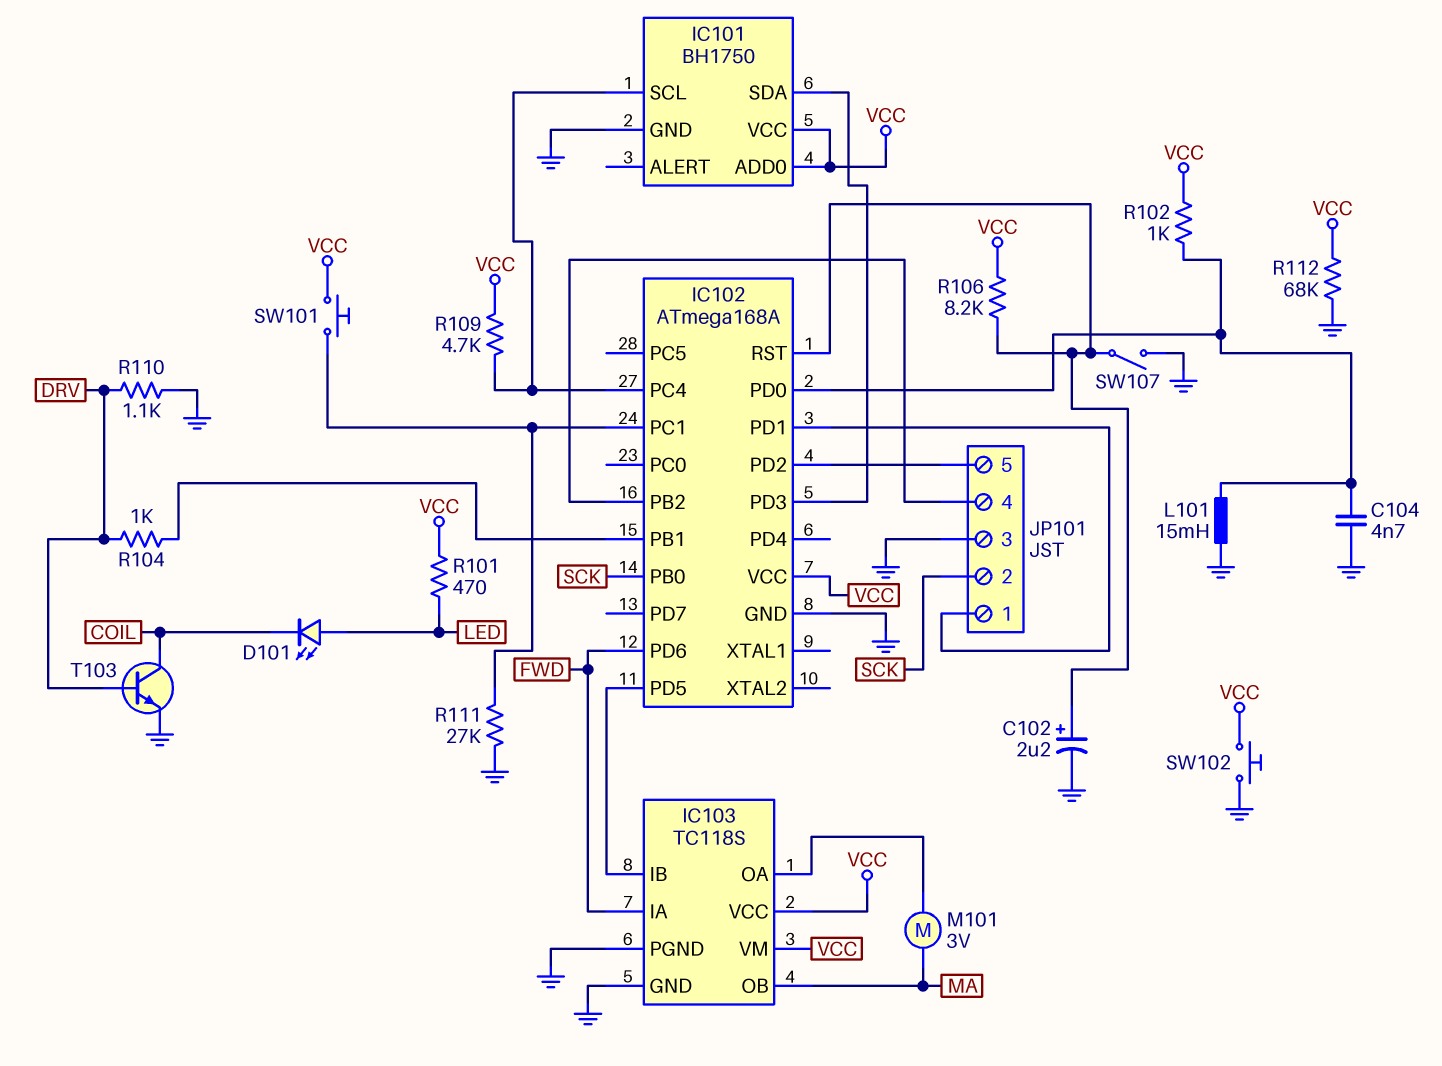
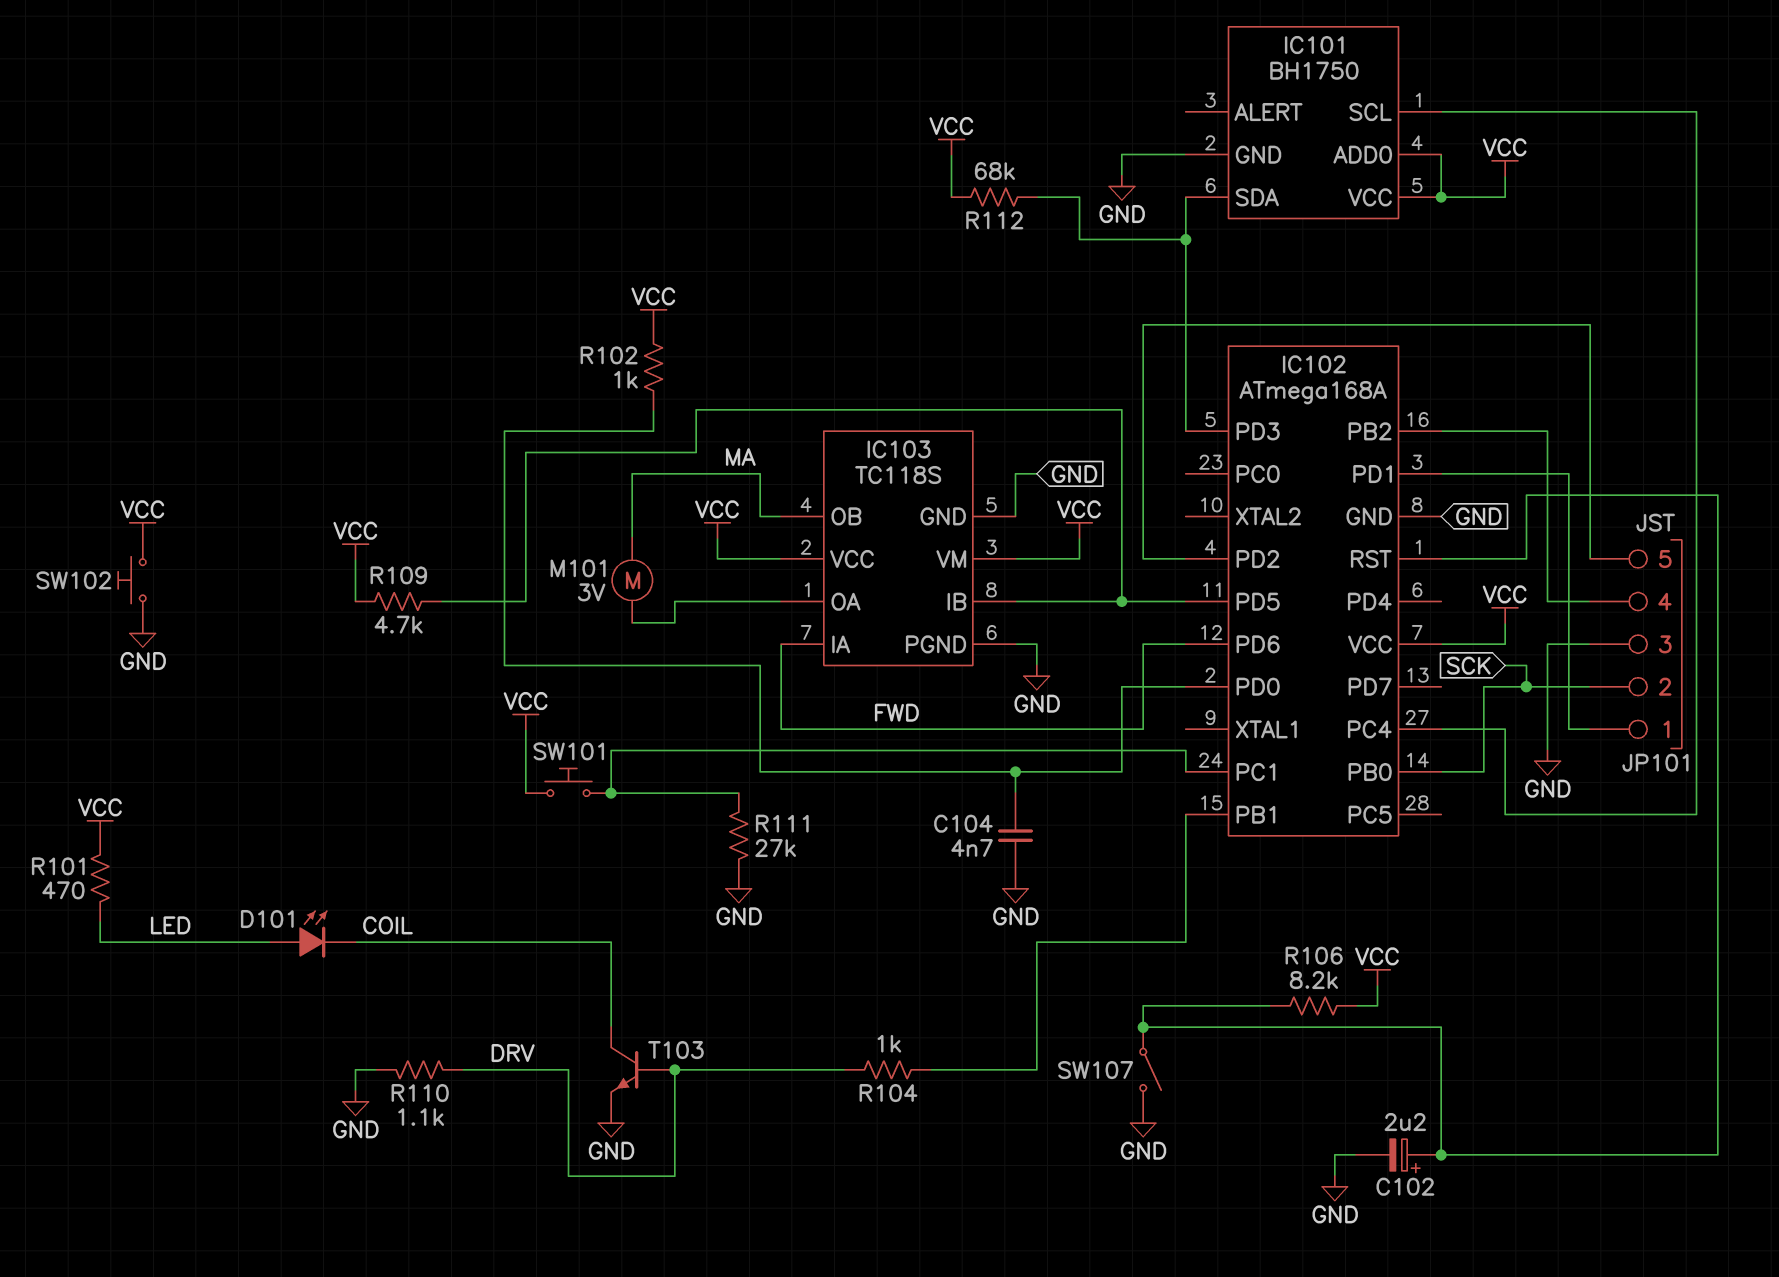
L101: 15mH (GND, IC102/PD0) -> none
R109: 4.7k (IC101/SCL, VCC) -> 4.7k (IC102/PD5, VCC)
R112: 68k (GND, VCC) -> 68k (IC101/SDA, VCC)

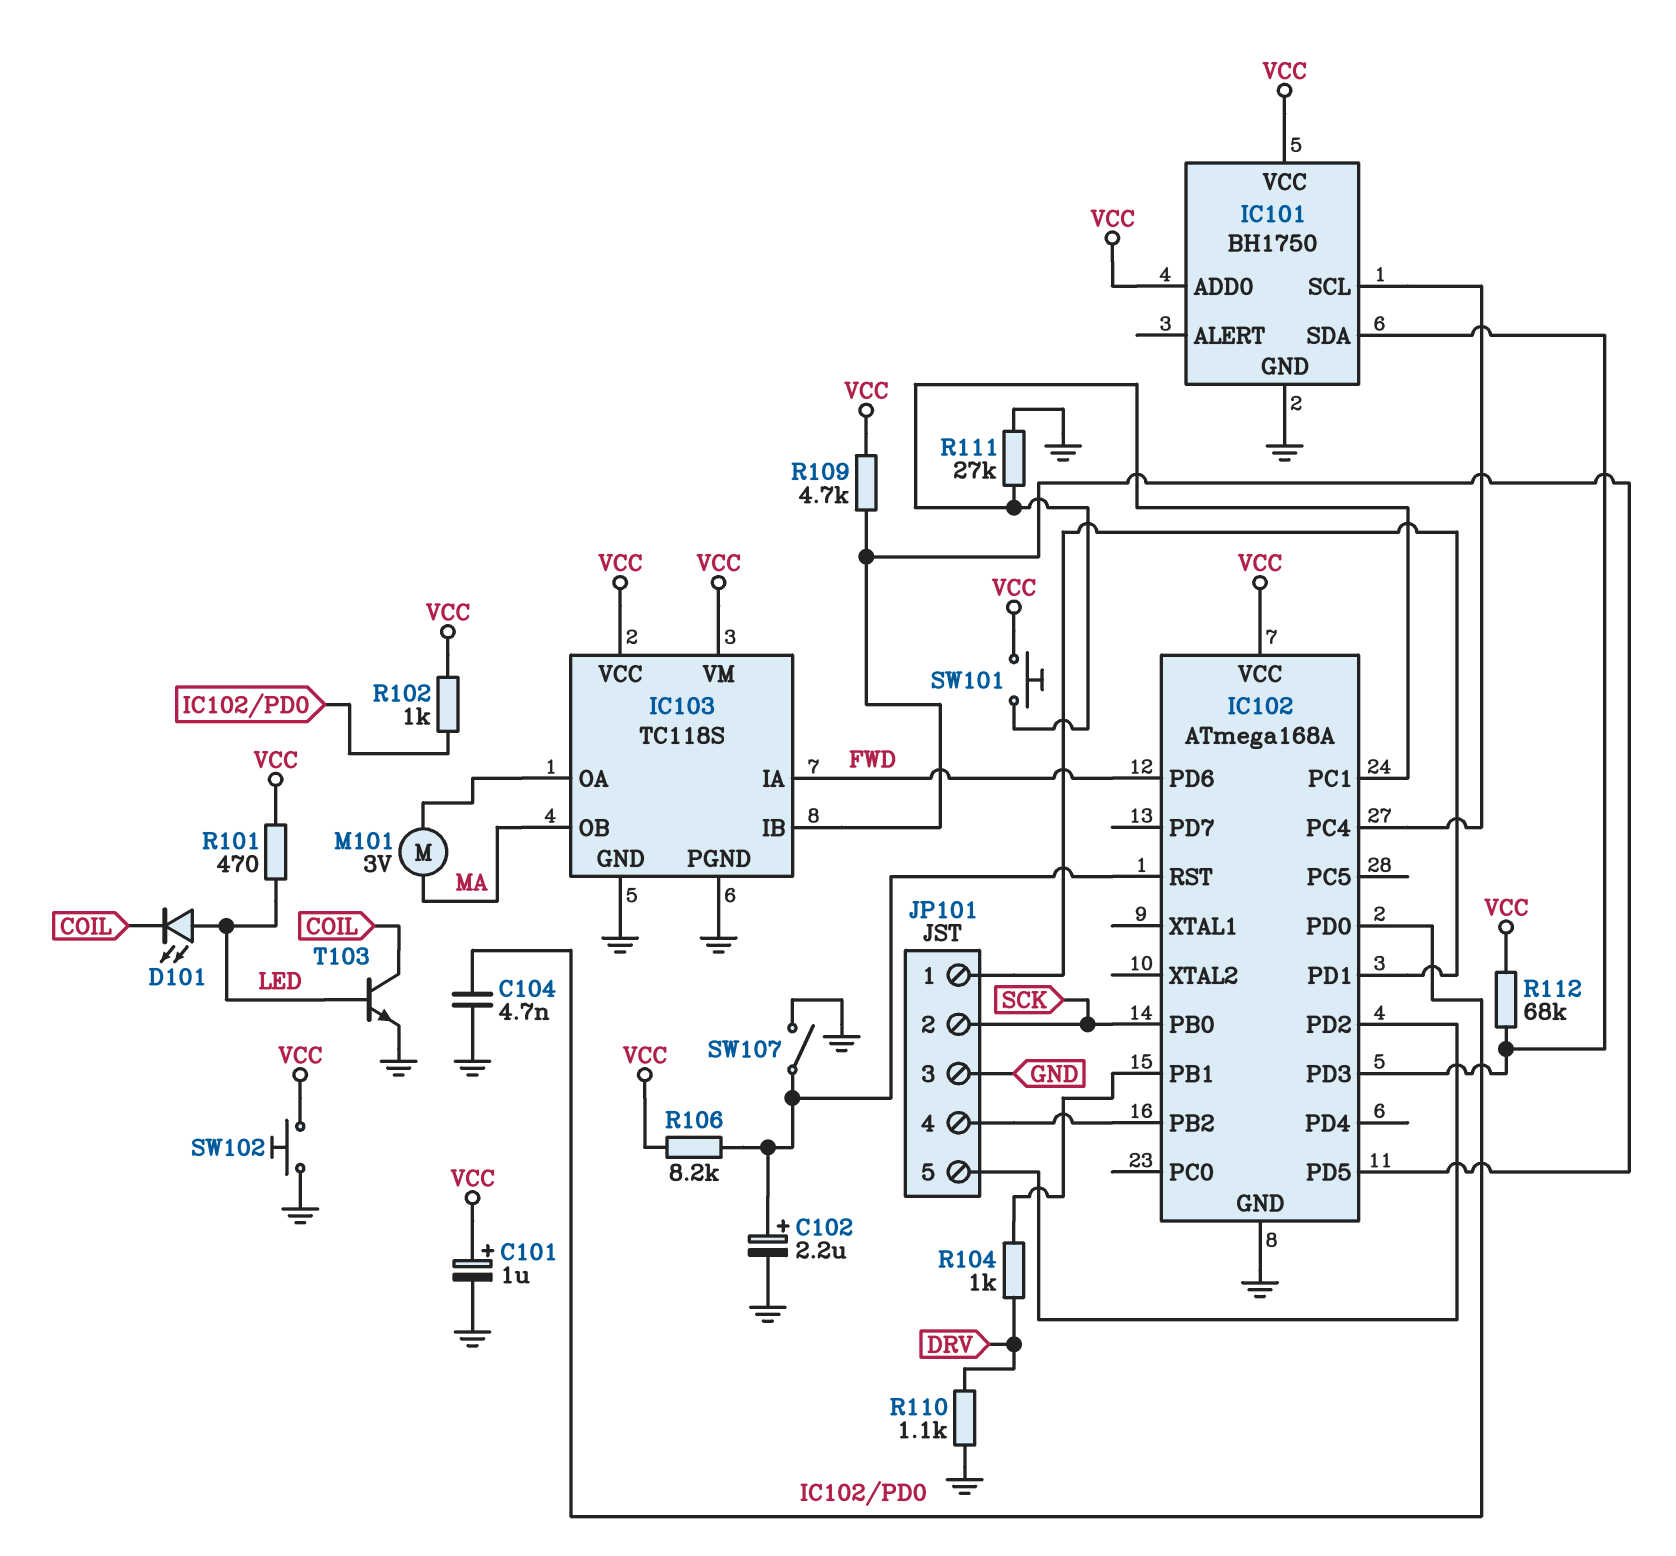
C101: none -> 1uF (plus VCC, minus GND)
T103: NPN (B DRV, C COIL, E GND) -> NPN (B LED, C COIL, E GND)

